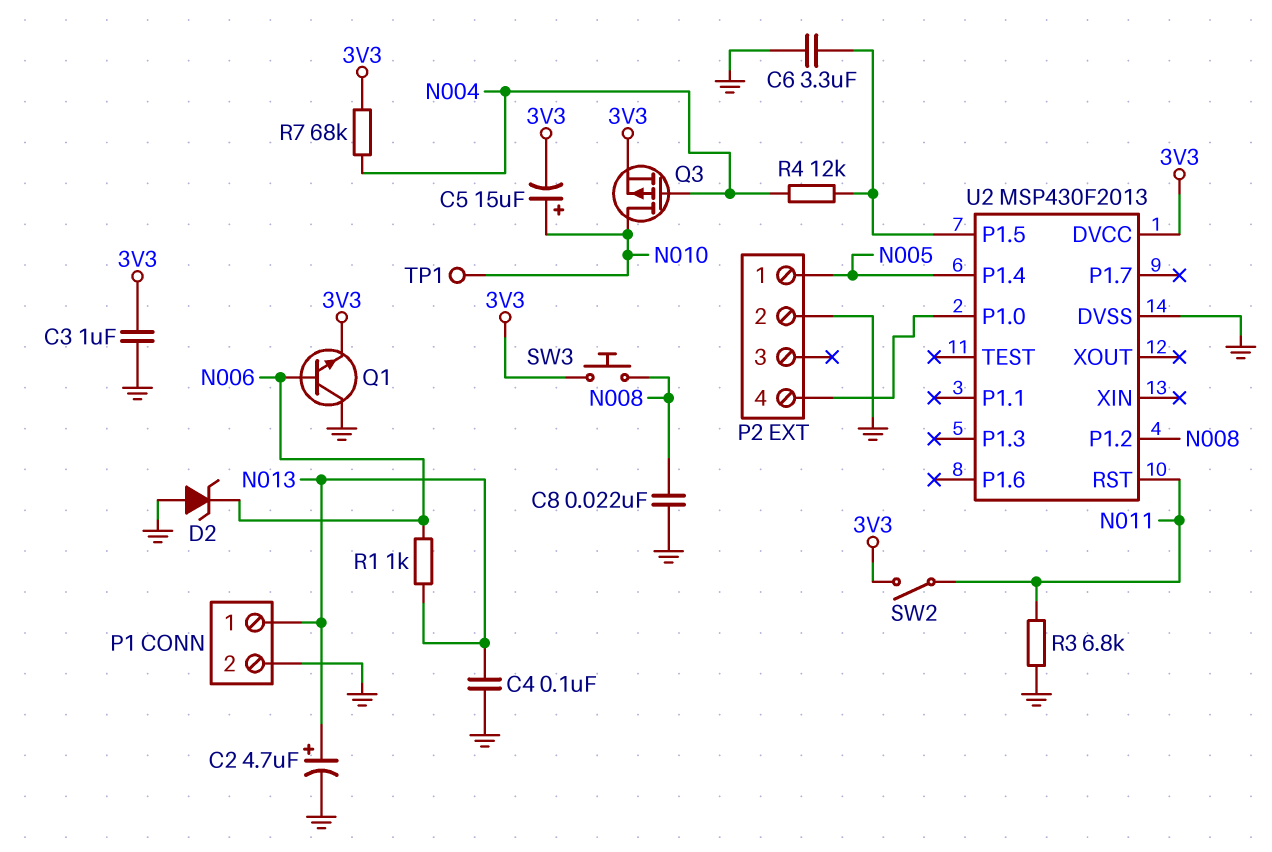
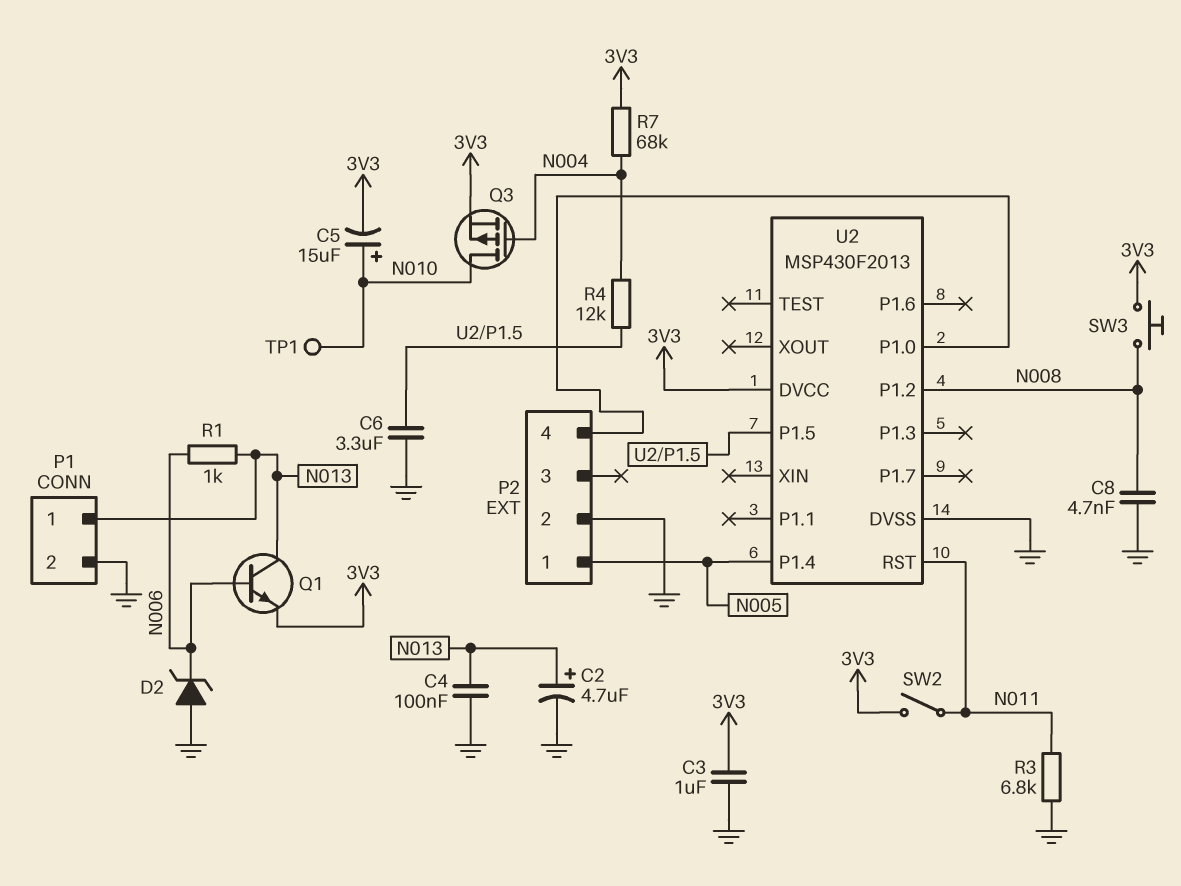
C8: 22nF (GND, N008) -> 4.7nF (GND, N008)
Q1: NPN (B N006, C GND, E 3V3) -> NPN (B N006, C N013, E 3V3)

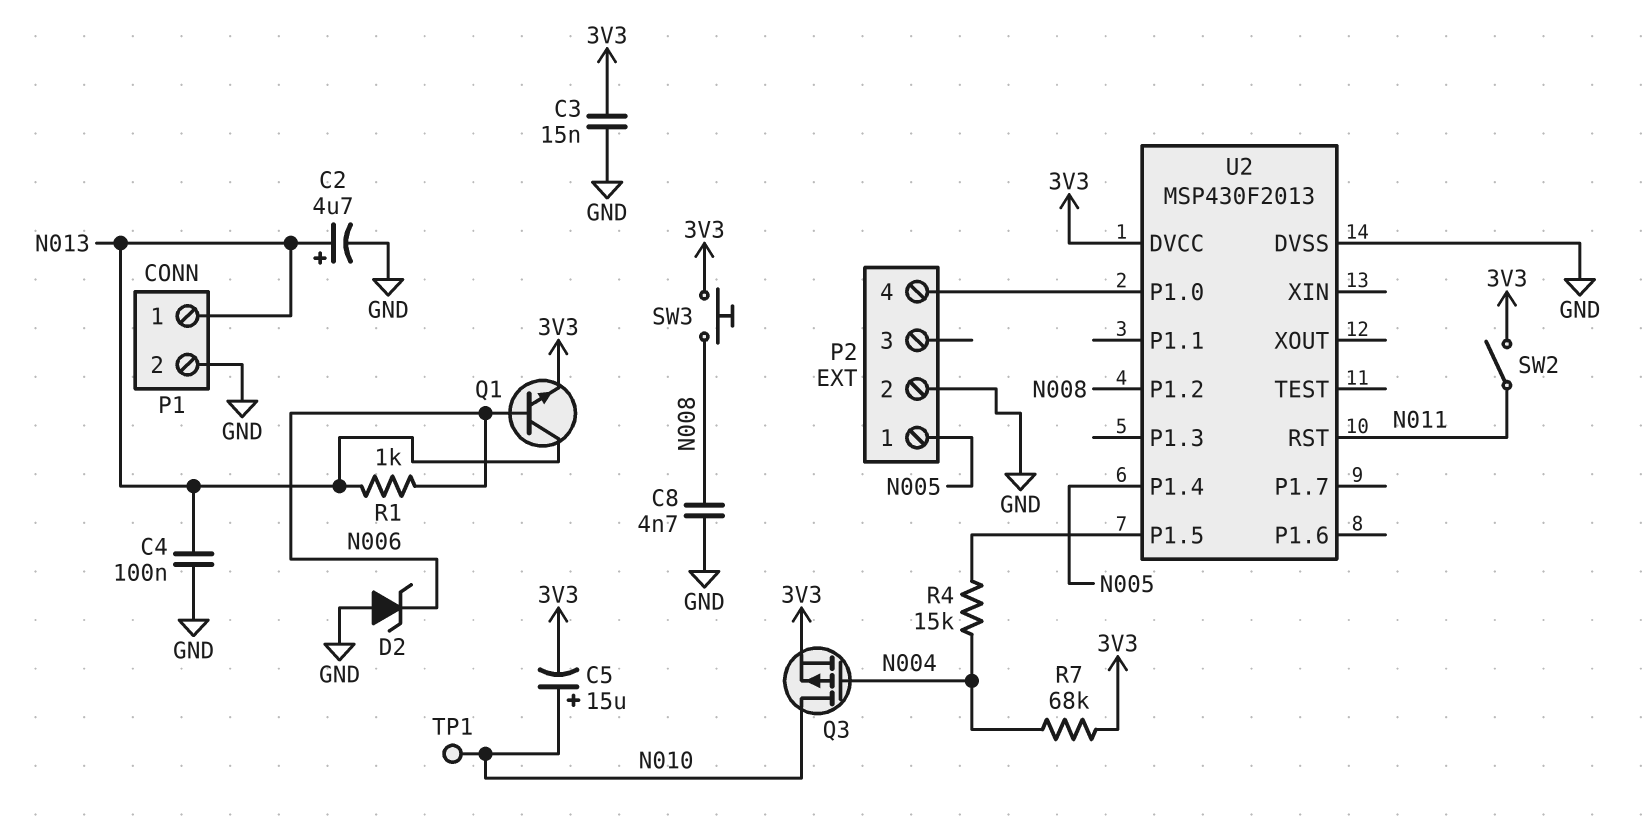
C3: 1uF (3V3, GND) -> 15nF (3V3, GND)
C6: 3.3uF (GND, U2/P1.5) -> none
R3: 6.8k (GND, N011) -> none
R4: 12k (N004, U2/P1.5) -> 15k (N004, U2/P1.5)

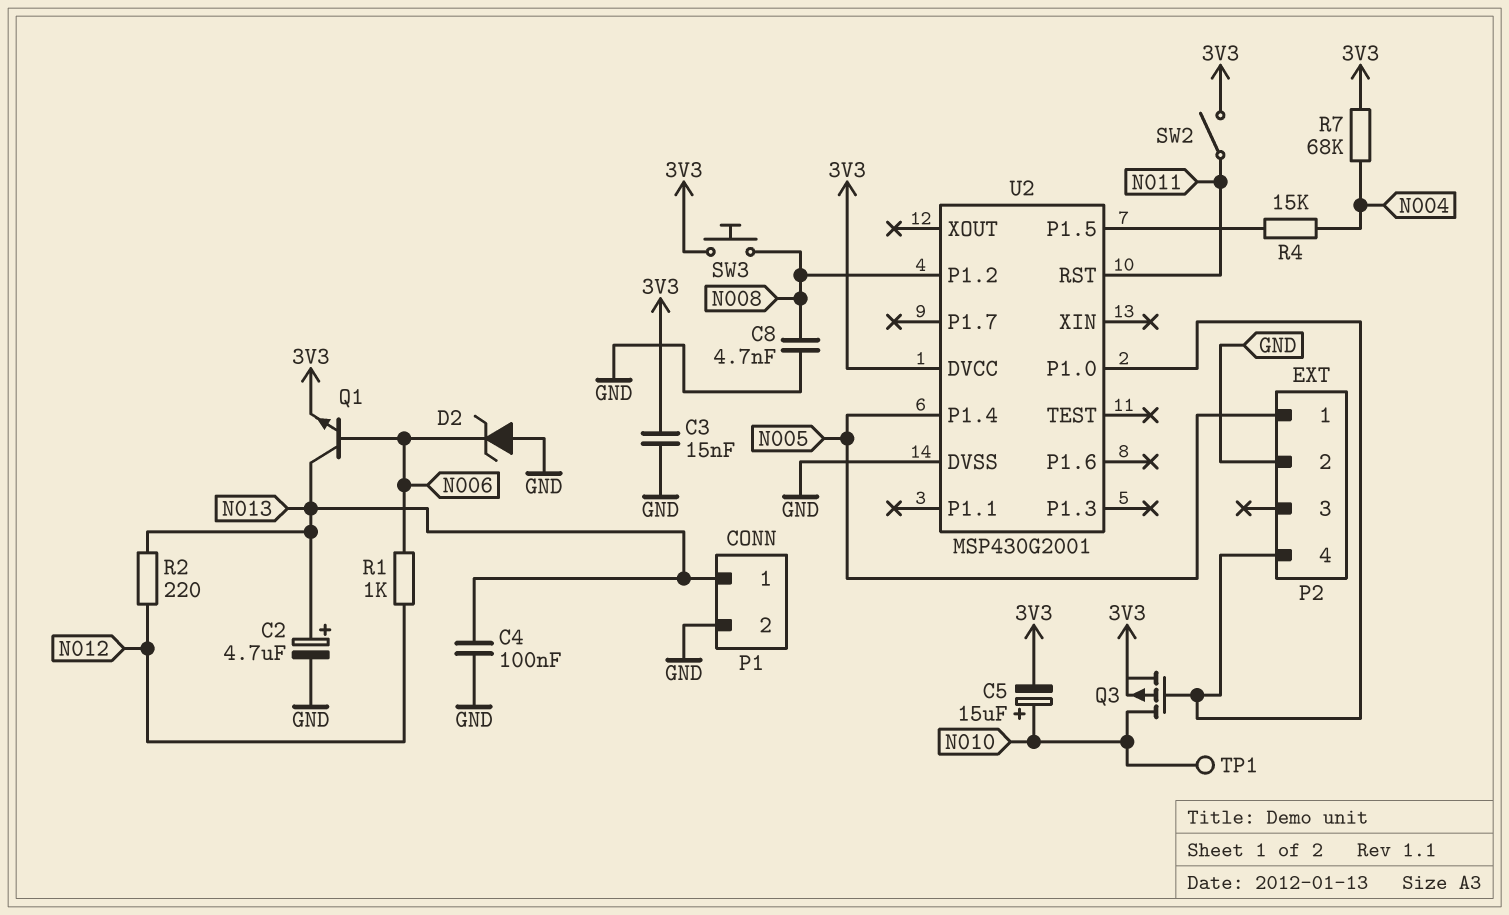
Q3: PMOS (G N004, D N010, S 3V3) -> PMOS (G P2/4, D N010, S 3V3)
R1: 1k (N006, N013) -> 1k (N006, N012)
R2: none -> 220 (N012, N013)
U2: MSP430F2013 -> MSP430G2001

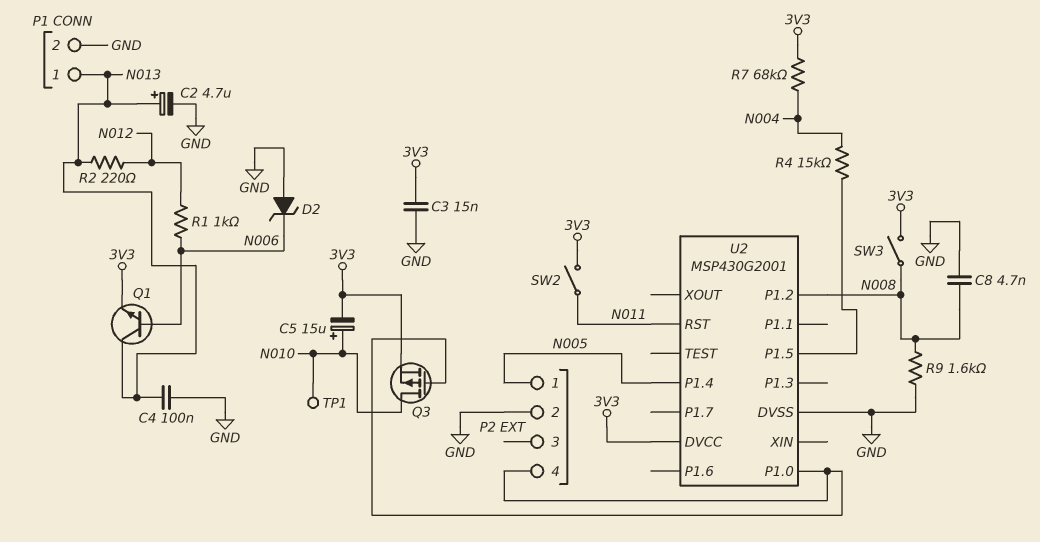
R9: none -> 1.6k (GND, N008)
SW3: button (3V3, N008) -> switch (3V3, N008)

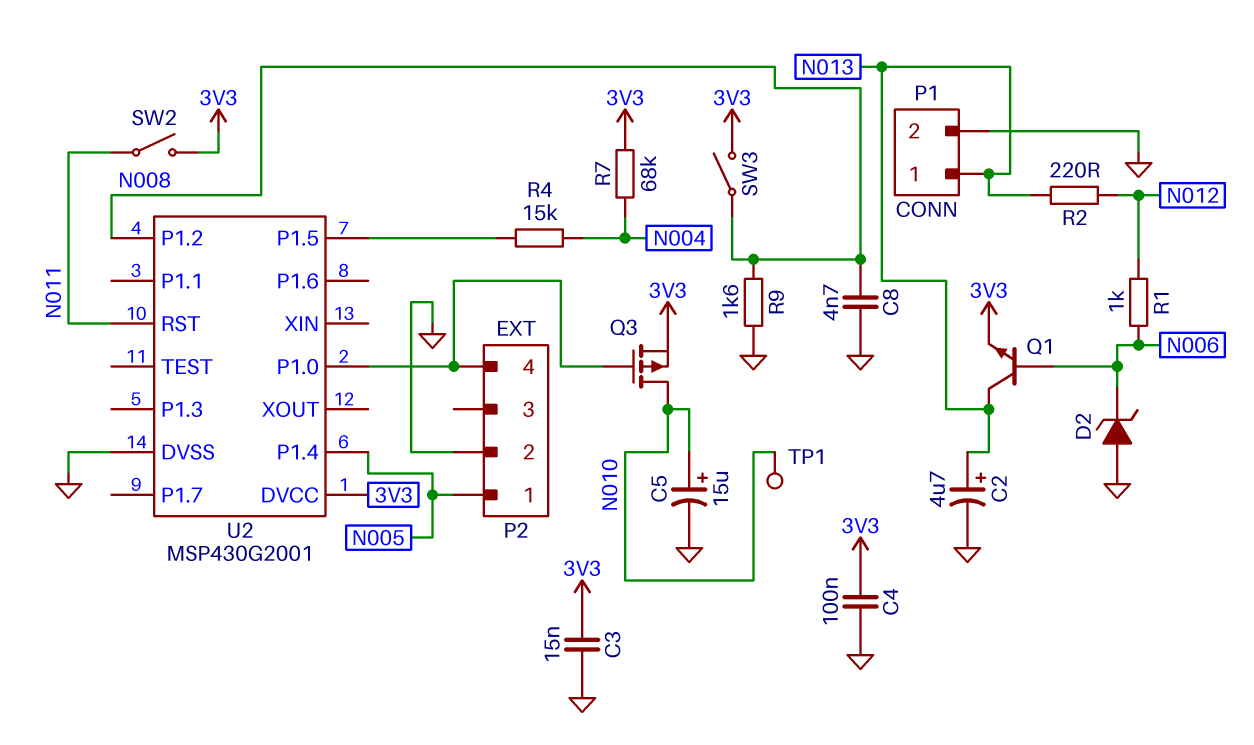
C4: 100nF (GND, N013) -> 100nF (3V3, GND)
C5: 15uF (plus N010, minus 3V3) -> 15uF (plus N010, minus GND)

